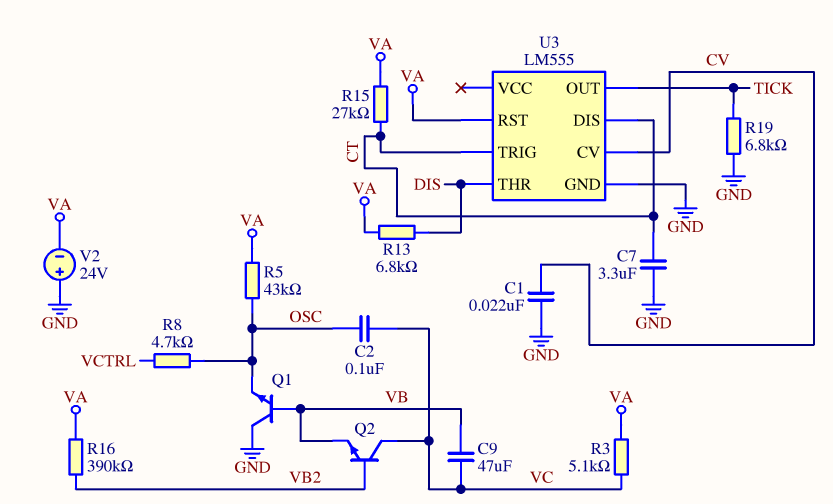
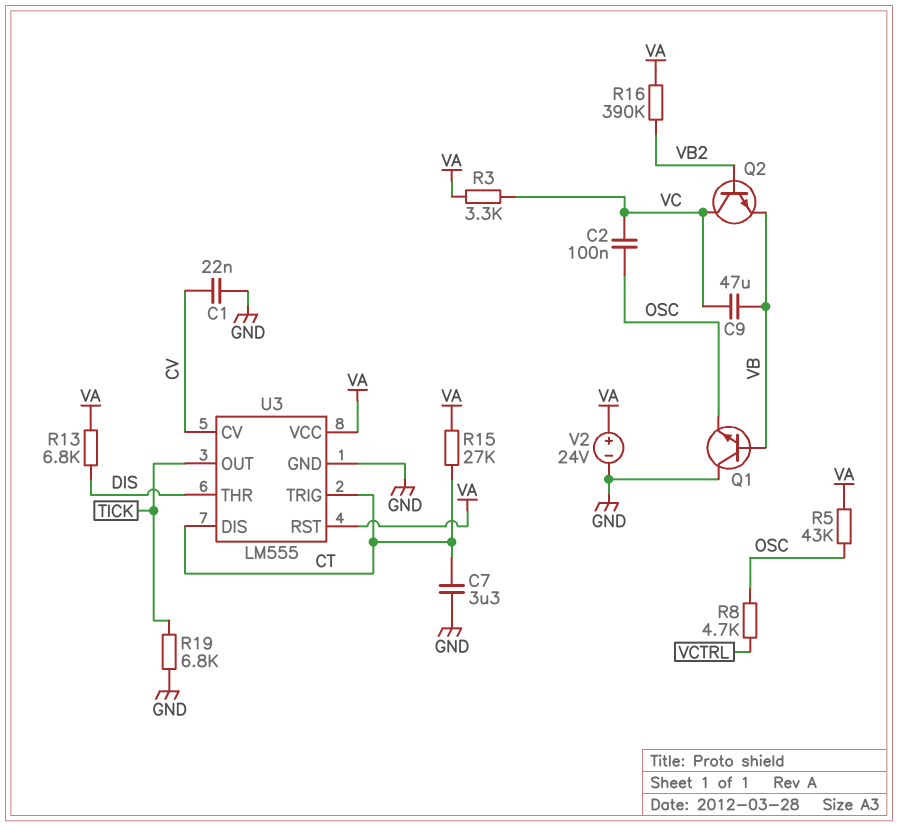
R3: 5.1k (VA, VC) -> 3.3k (VA, VC)
U3 pin VCC: none -> VA
V2: 24V (plus GND, minus VA) -> 24V (plus VA, minus GND)

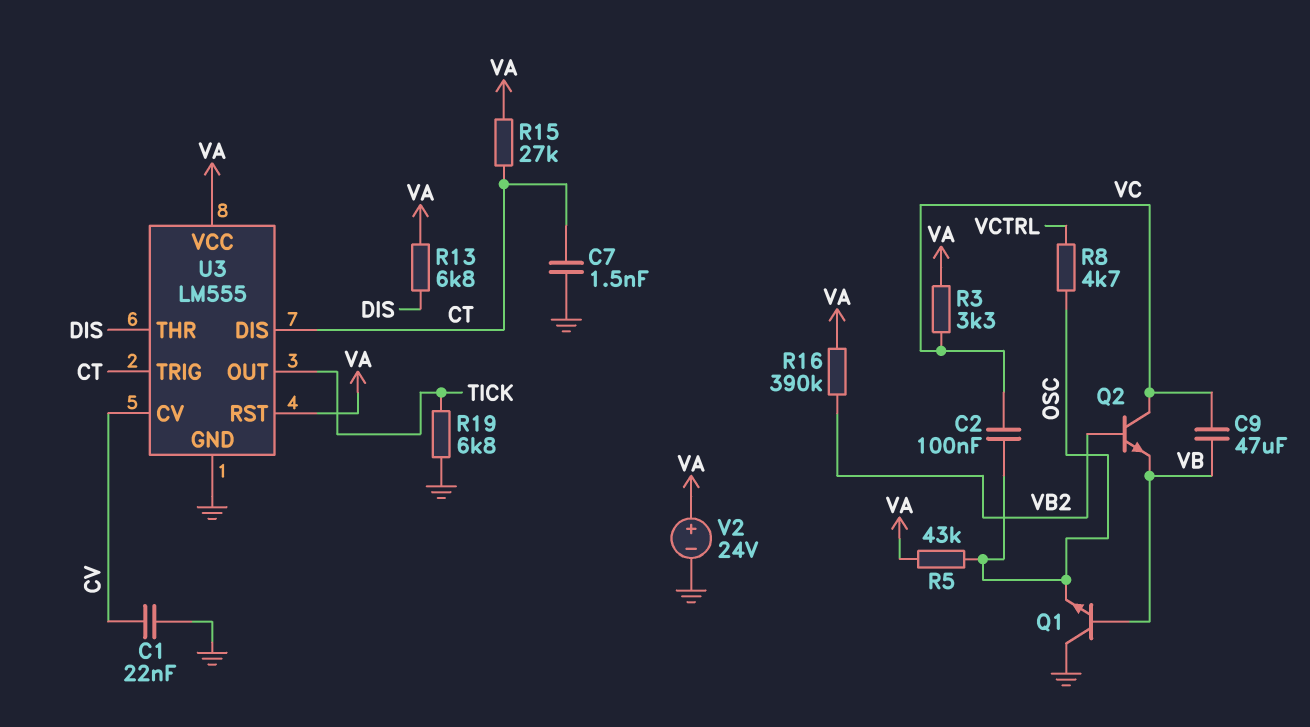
C7: 3.3uF (CT, GND) -> 1.5nF (CT, GND)

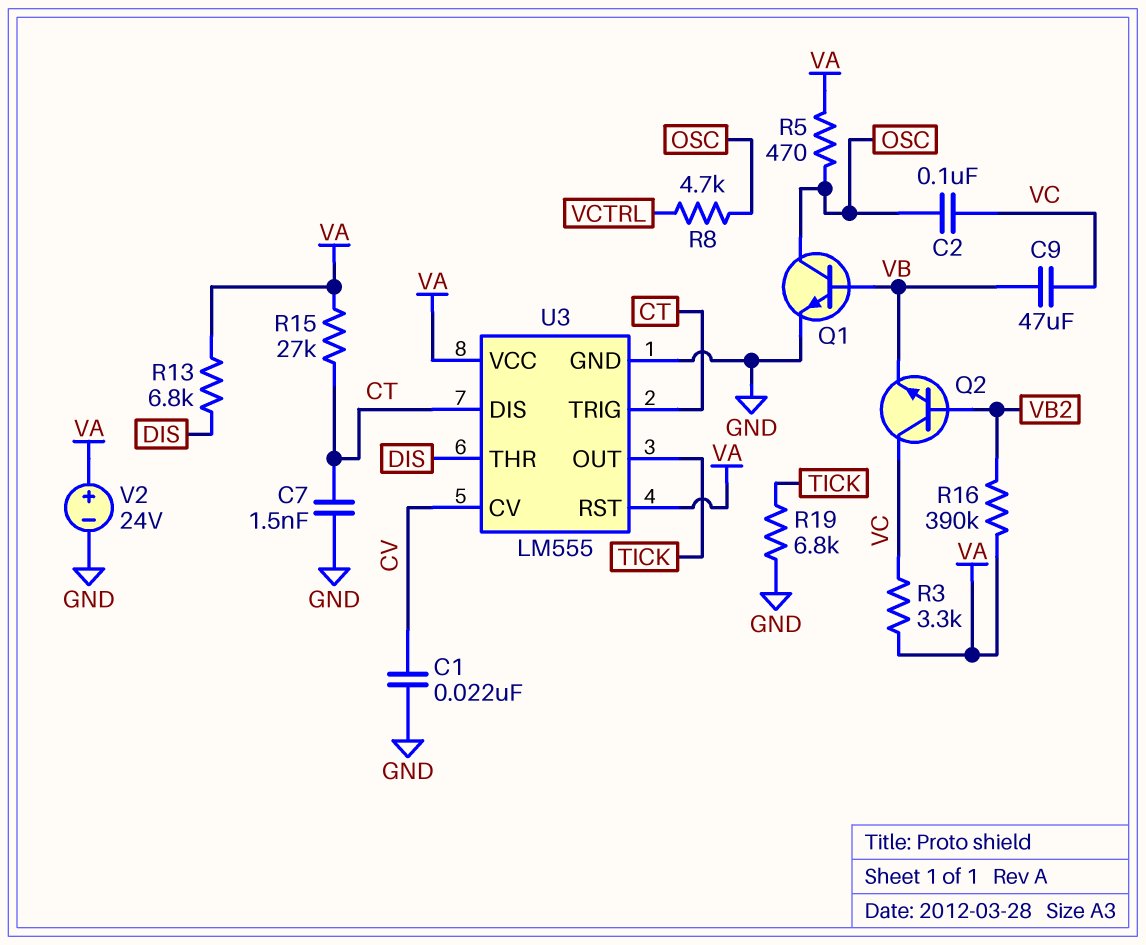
Q1: NPN (B VB, C GND, E OSC) -> NPN (B VB, C OSC, E GND)
R5: 43k (OSC, VA) -> 470 (OSC, VA)

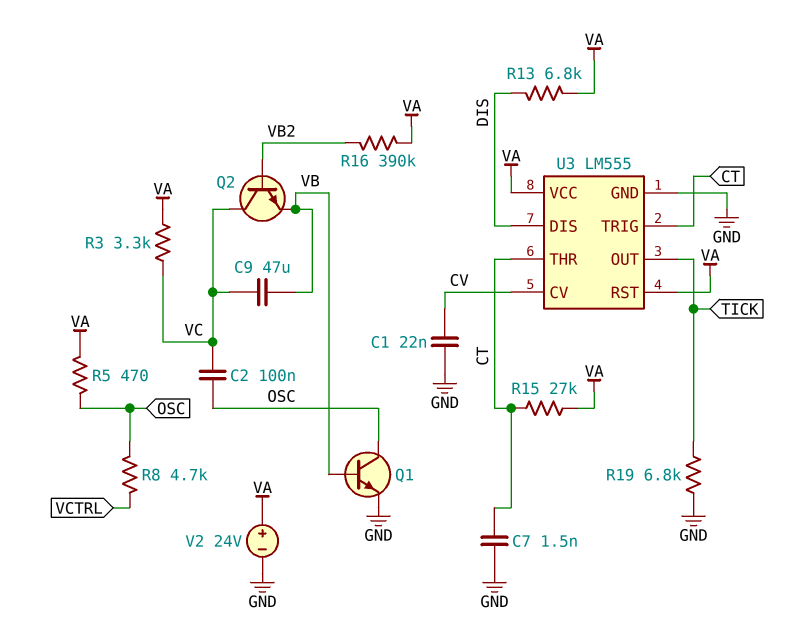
U3 pin DIS: CT -> DIS
U3 pin THR: DIS -> CT

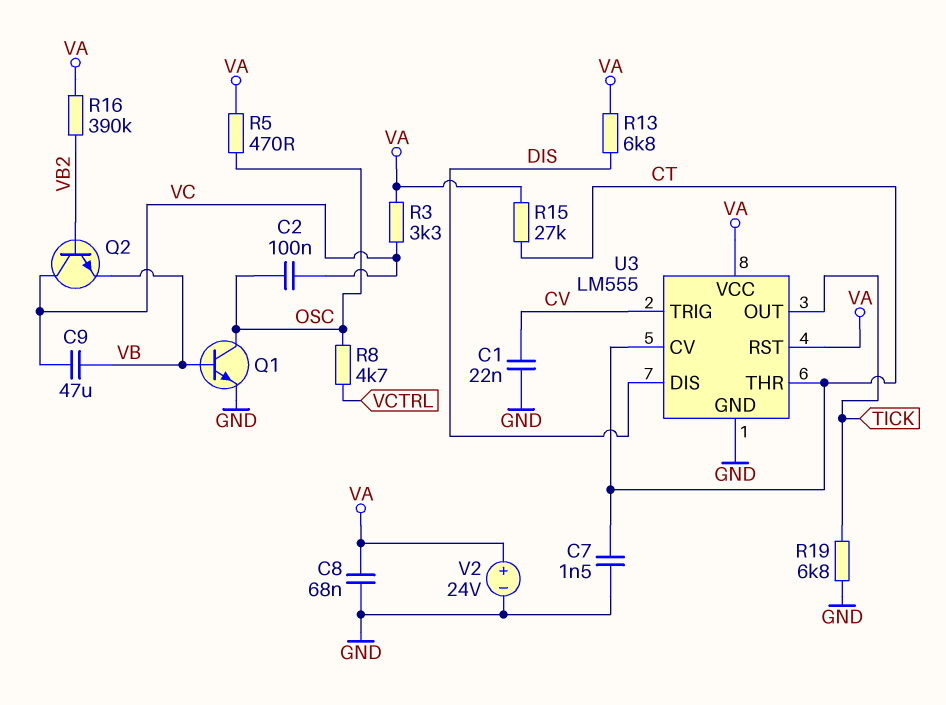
C8: none -> 68nF (GND, VA)
U3 pin CV: CV -> CT
U3 pin TRIG: CT -> CV

